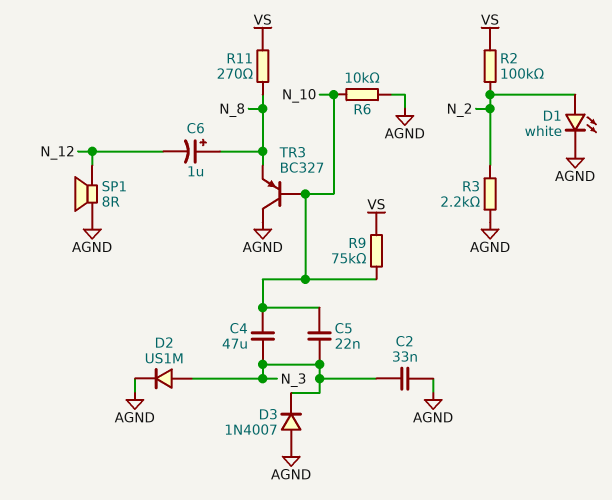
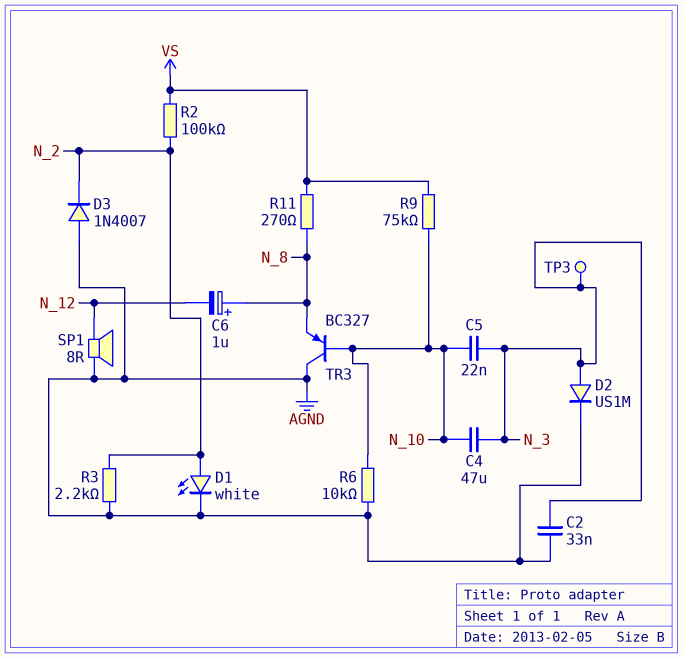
D3: diode 1N4007 (A AGND, K N_3) -> diode 1N4007 (A AGND, K N_2)
TP3: none -> test point (N_3)

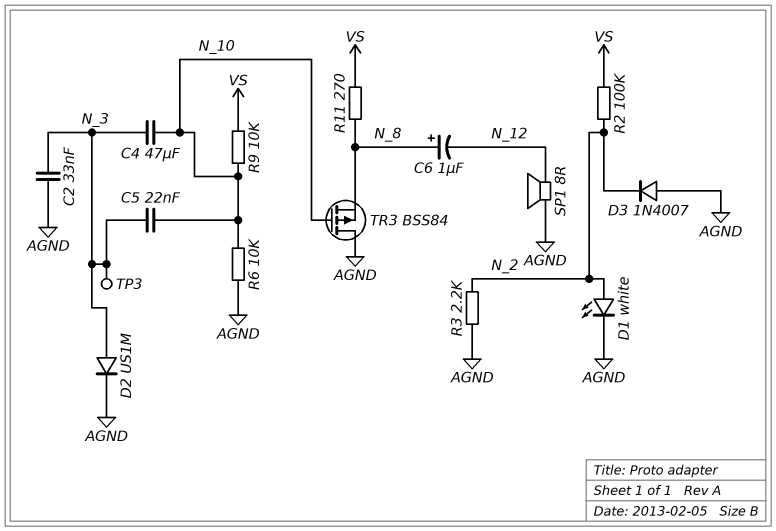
R9: 75k (N_10, VS) -> 10k (N_10, VS)
TR3: PNP BC327 (B N_10, C AGND, E N_8) -> PMOS BSS84 (G N_10, D AGND, S N_8)

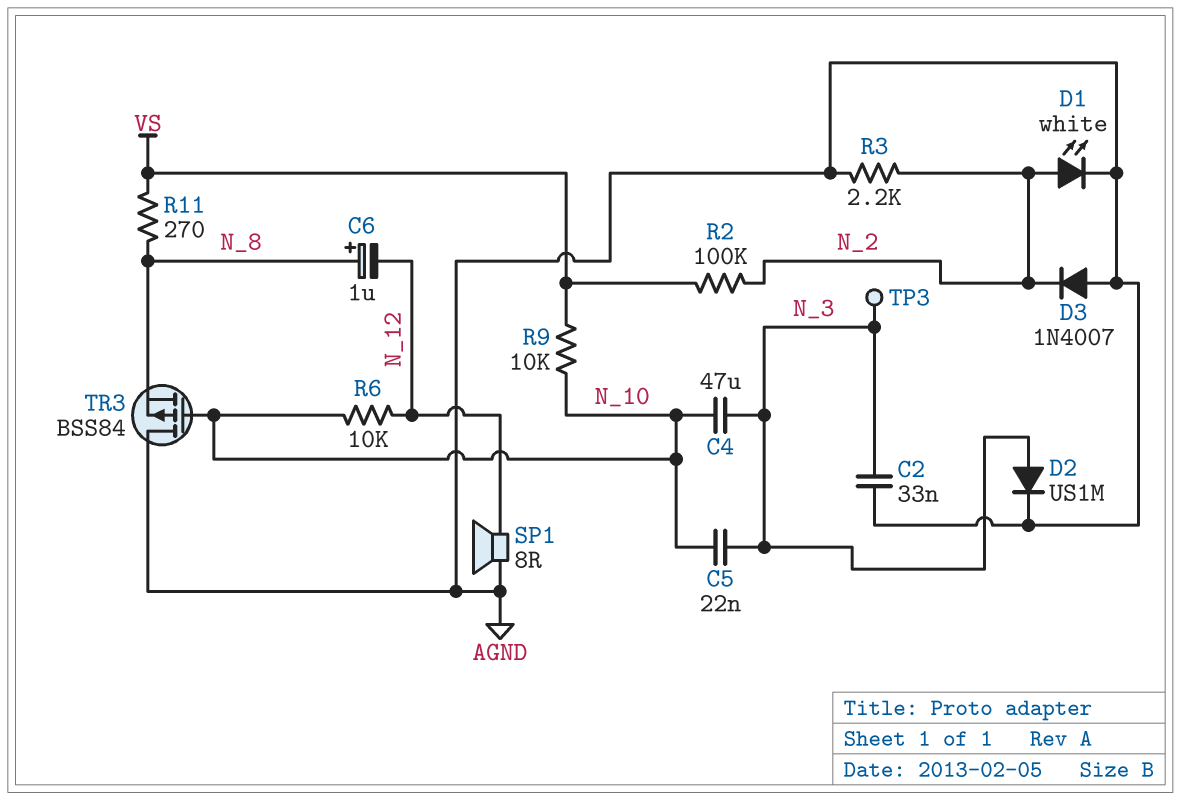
R6: 10k (AGND, N_10) -> 10k (N_10, N_12)

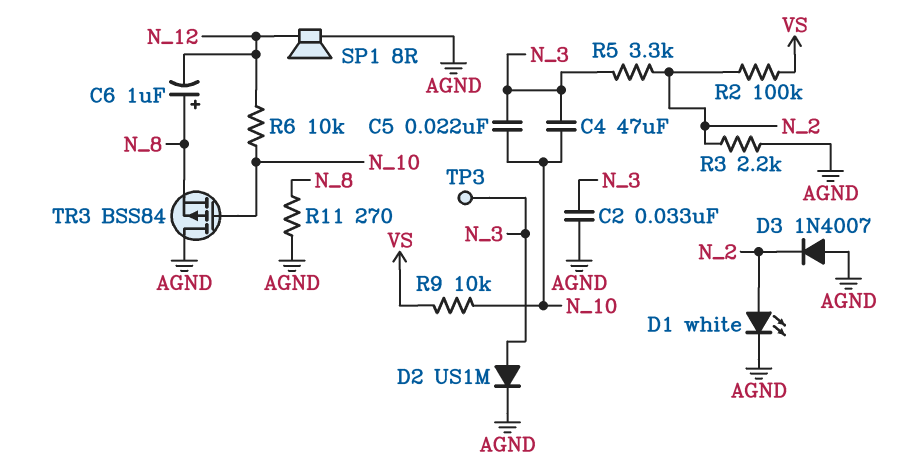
R5: none -> 3.3k (N_2, N_3)
R11: 270 (N_8, VS) -> 270 (AGND, N_8)

